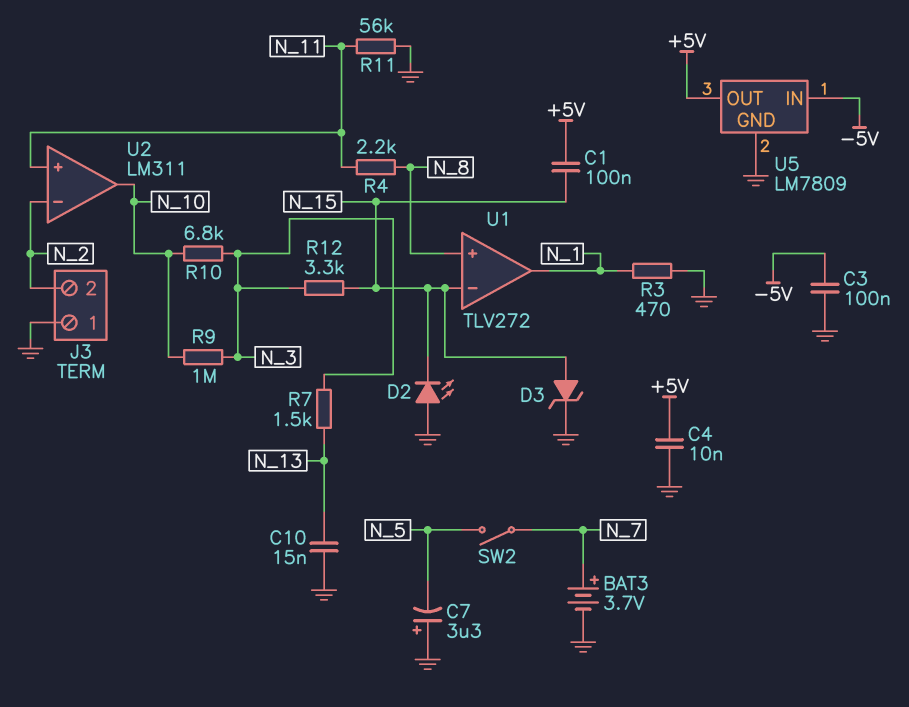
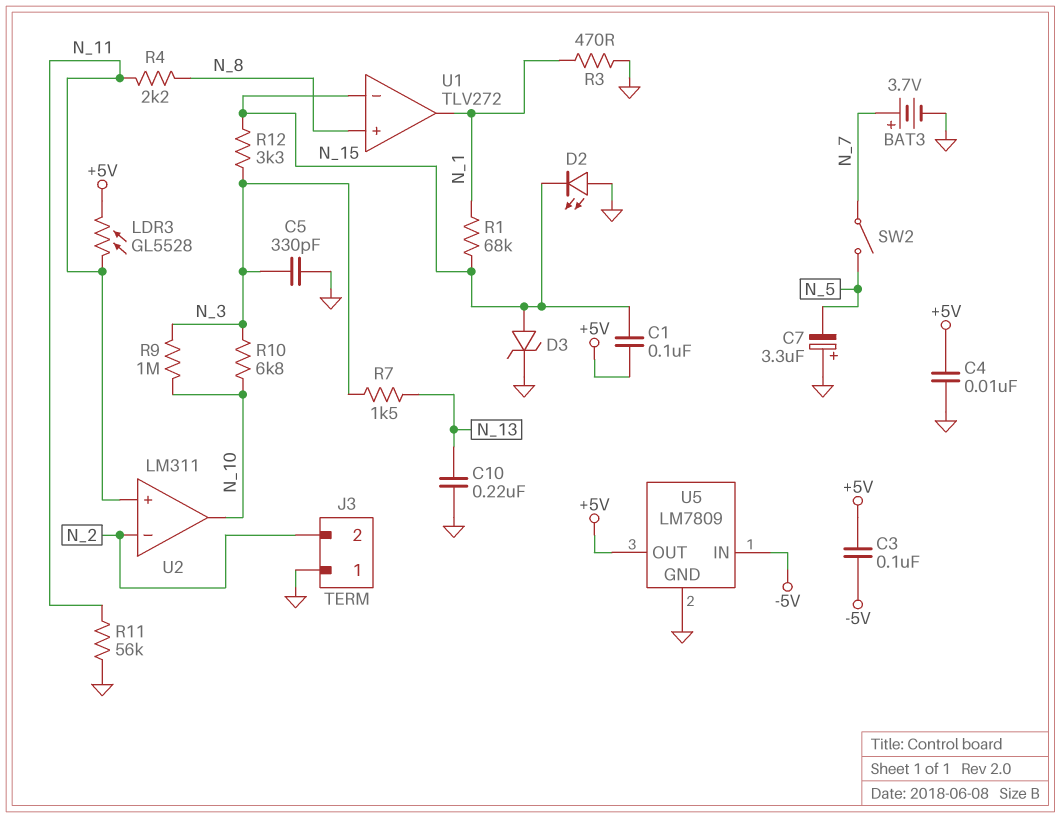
C3: 100nF (-5V, GND) -> 100nF (+5V, -5V)
C5: none -> 330pF (GND, N_3)
C10: 15nF (GND, N_13) -> 220nF (GND, N_13)
LDR3: none -> GL5528 (+5V, N_11)
R1: none -> 68k (N_1, N_15)

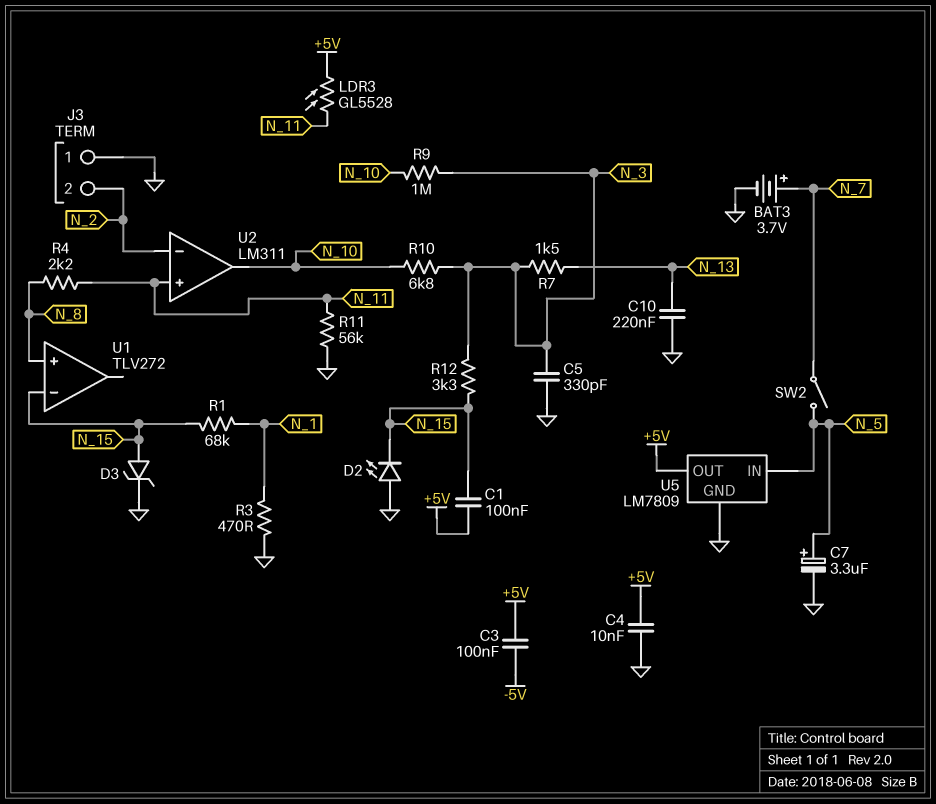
C7: 3.3uF (plus GND, minus N_5) -> 3.3uF (plus N_5, minus GND)
U1 pin out: N_1 -> none
U5 pin IN: -5V -> N_5

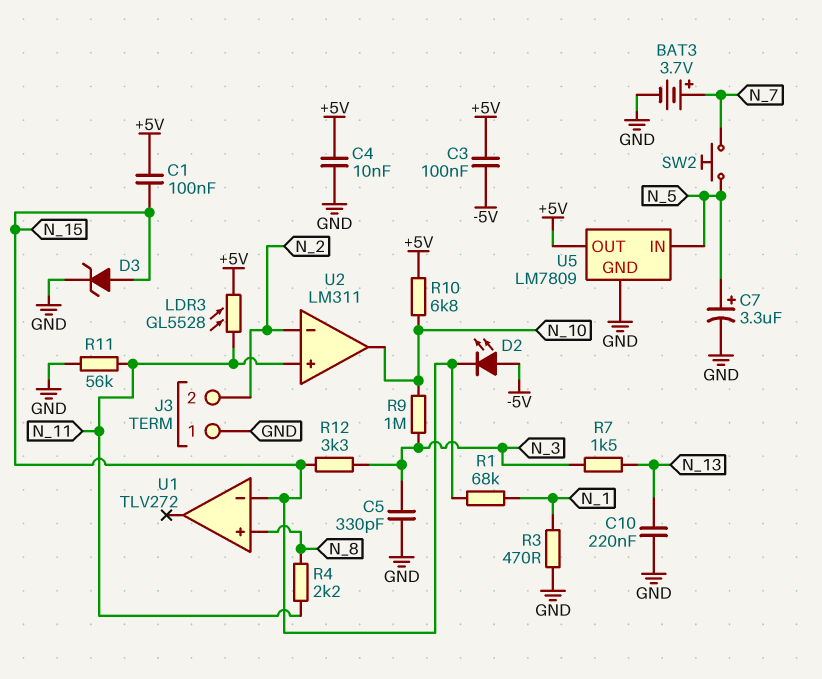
D2: LED (A GND, K N_15) -> LED (A -5V, K N_15)
R10: 6.8k (N_3, N_10) -> 6.8k (+5V, N_10)
SW2: switch (N_5, N_7) -> button (N_5, N_7)

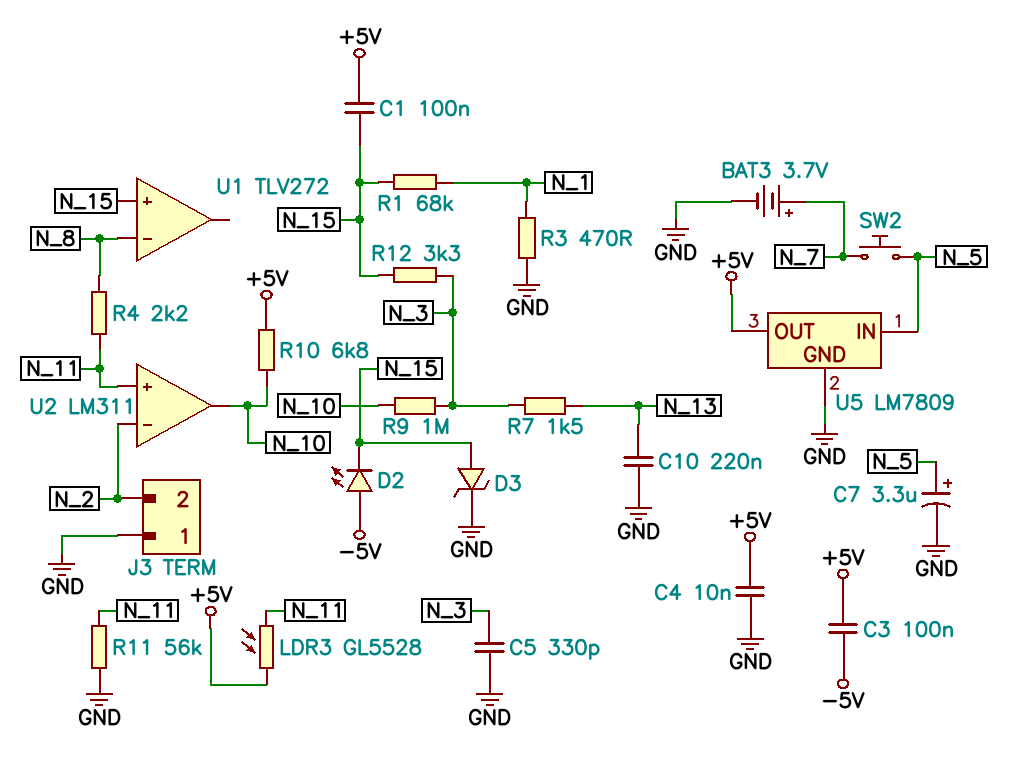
U1 pin in+: N_8 -> N_15
U1 pin in-: N_15 -> N_8

